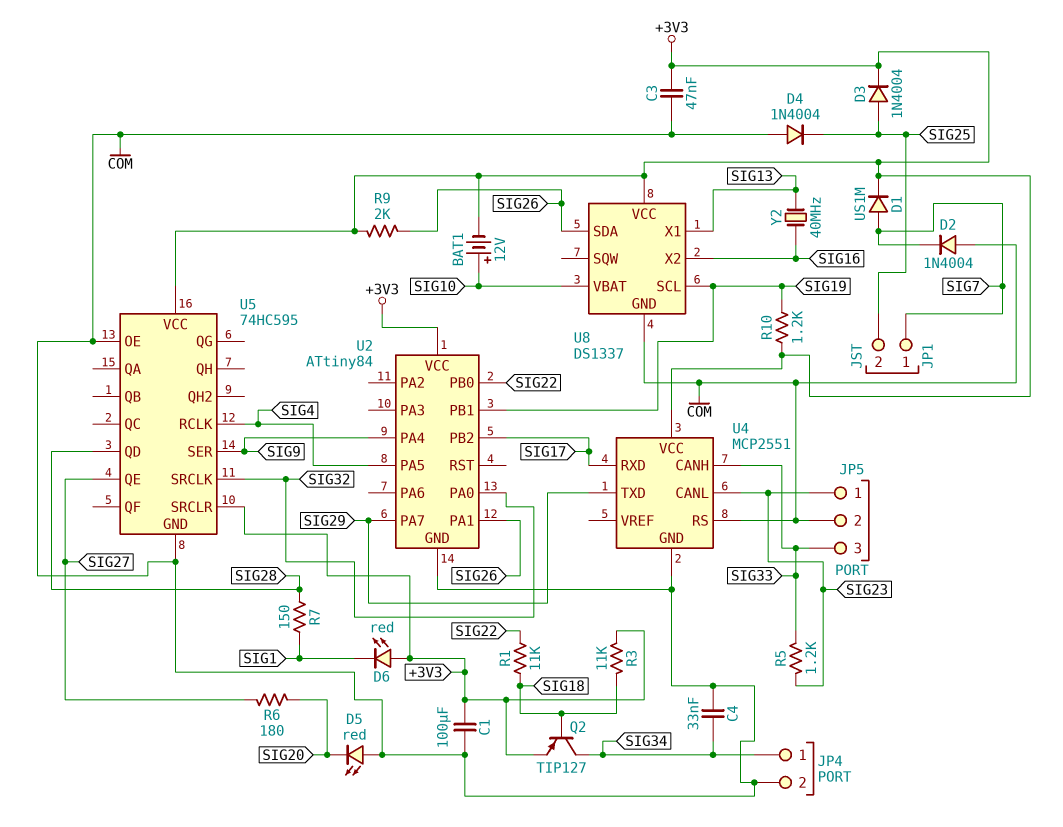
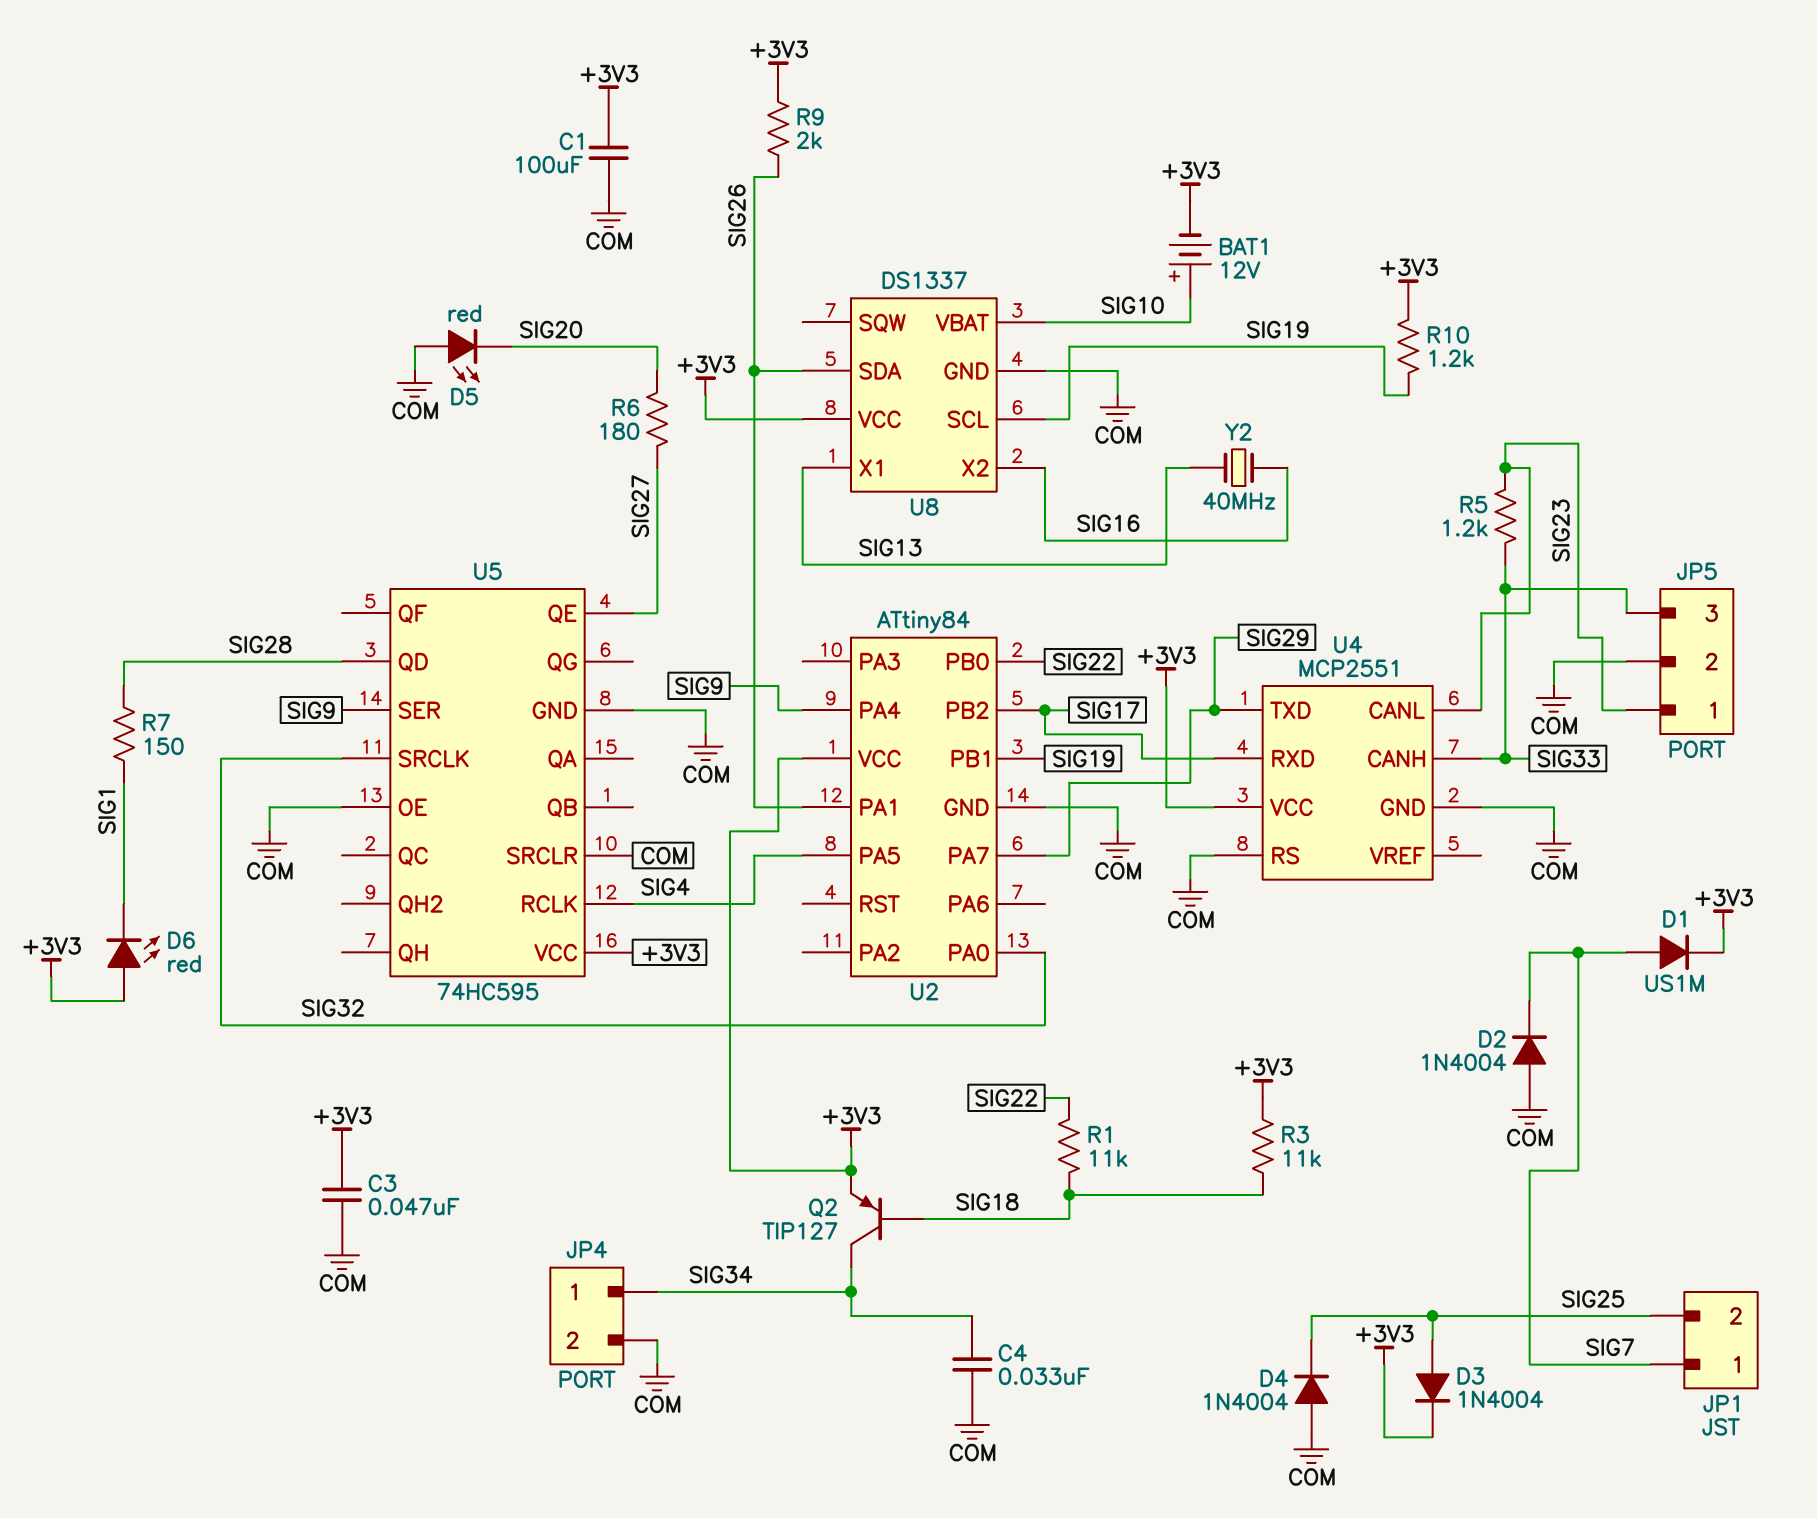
U5 pin SRCLR: +3V3 -> COM

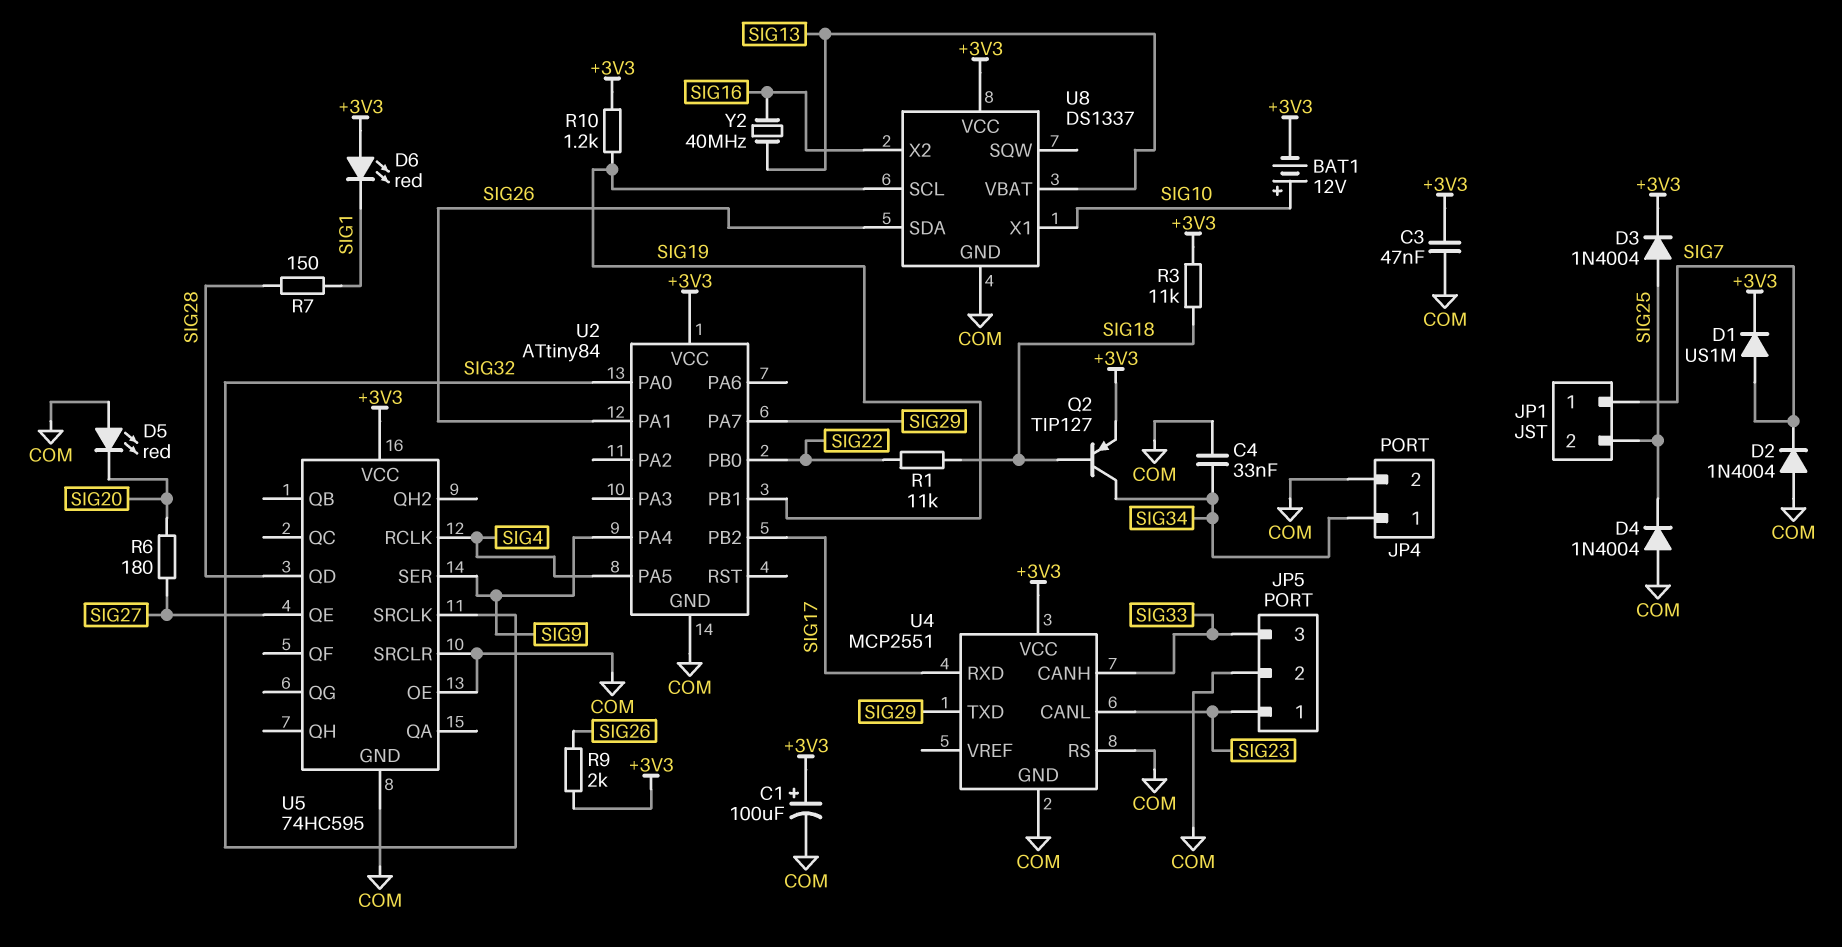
C1: 100uF (+3V3, COM) -> 100uF (plus +3V3, minus COM)
R5: 1.2k (SIG23, SIG33) -> none
U8 pin VBAT: SIG10 -> SIG13
U8 pin X1: SIG13 -> SIG10

